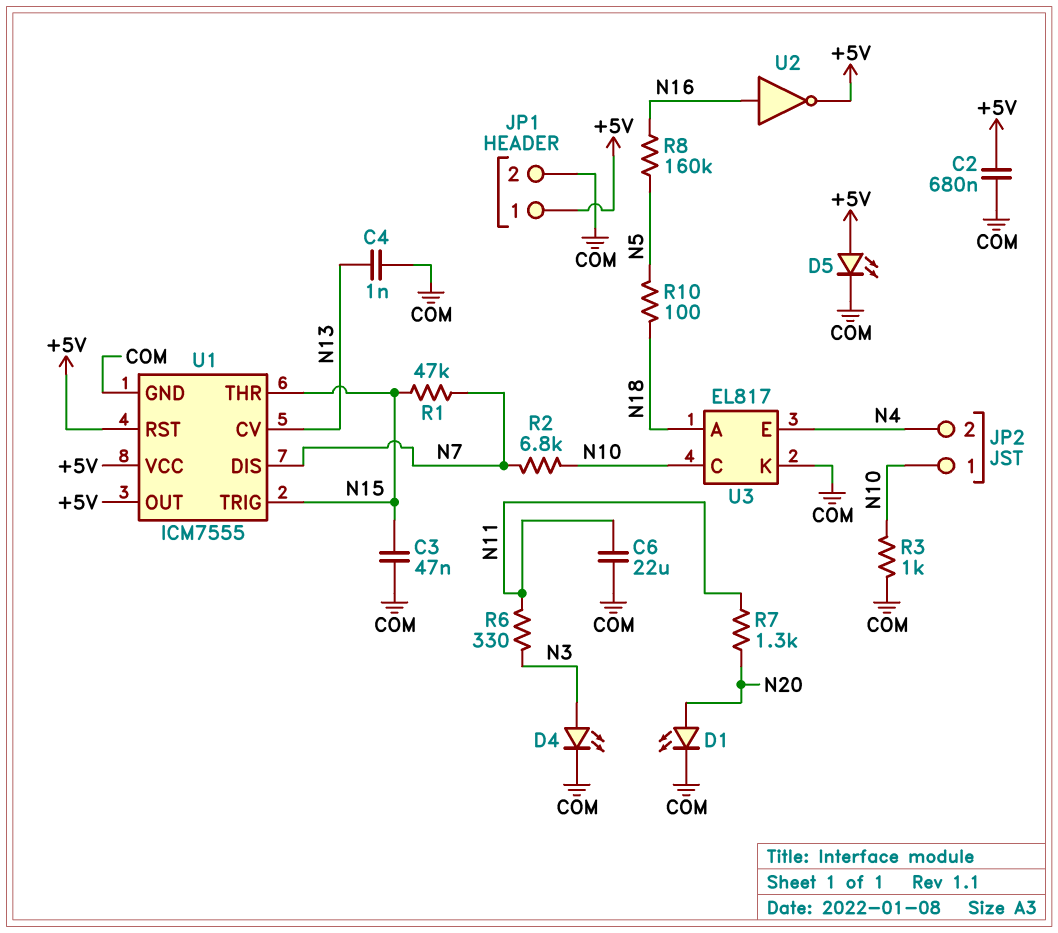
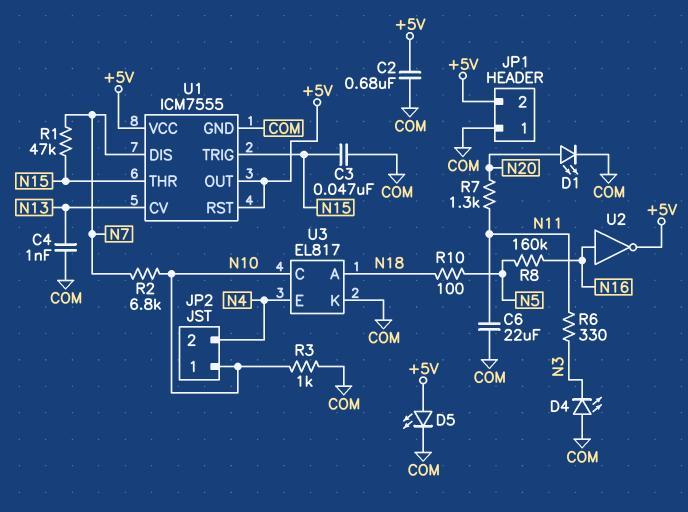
D4: LED (A N3, K COM) -> LED (A COM, K N3)
JP1 pin 1: +5V -> COM
JP1 pin 2: COM -> +5V

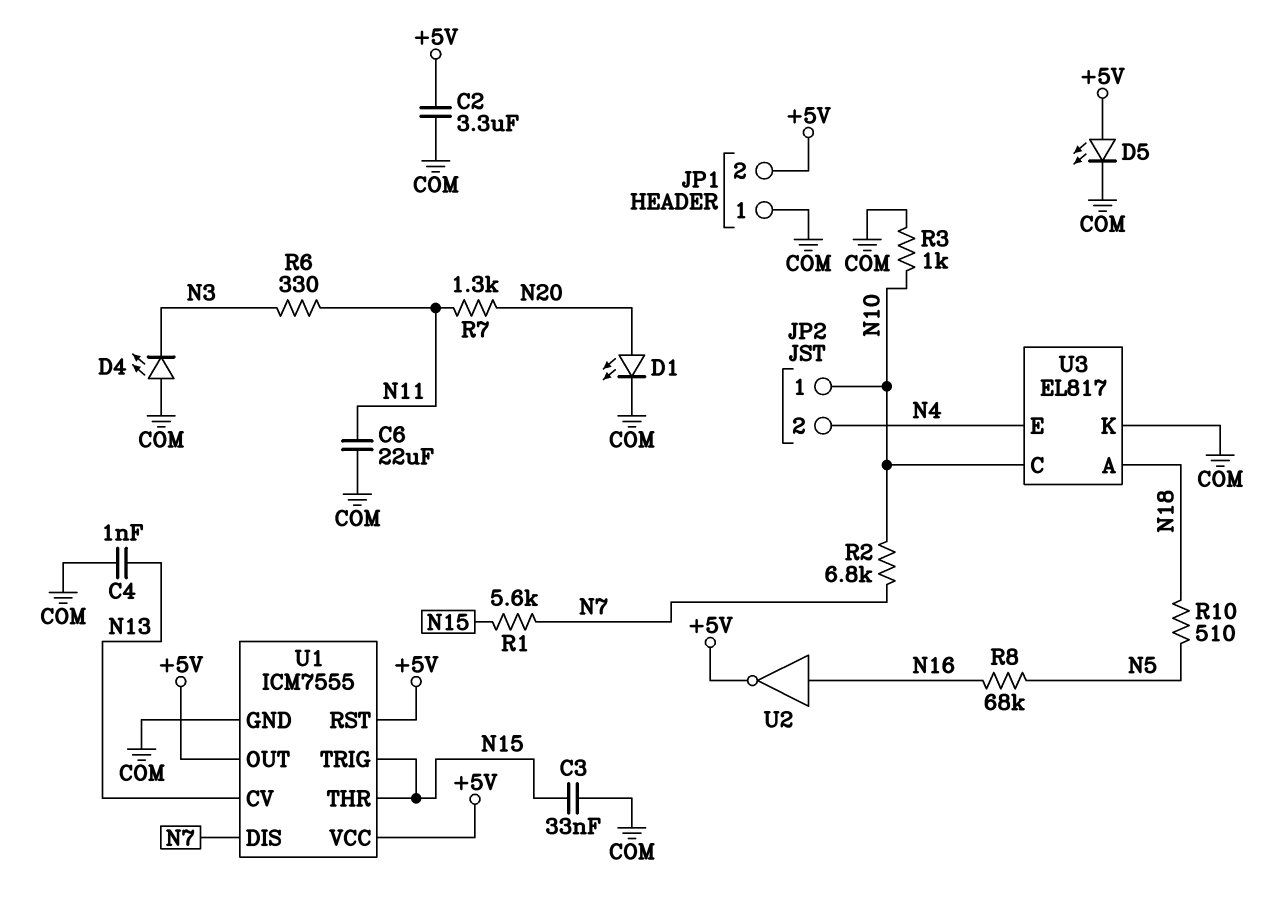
C2: 680nF (+5V, COM) -> 3.3uF (+5V, COM)
C3: 47nF (COM, N15) -> 33nF (COM, N15)
R1: 47k (N7, N15) -> 5.6k (N7, N15)
R8: 160k (N5, N16) -> 68k (N5, N16)
R10: 100 (N5, N18) -> 510 (N5, N18)

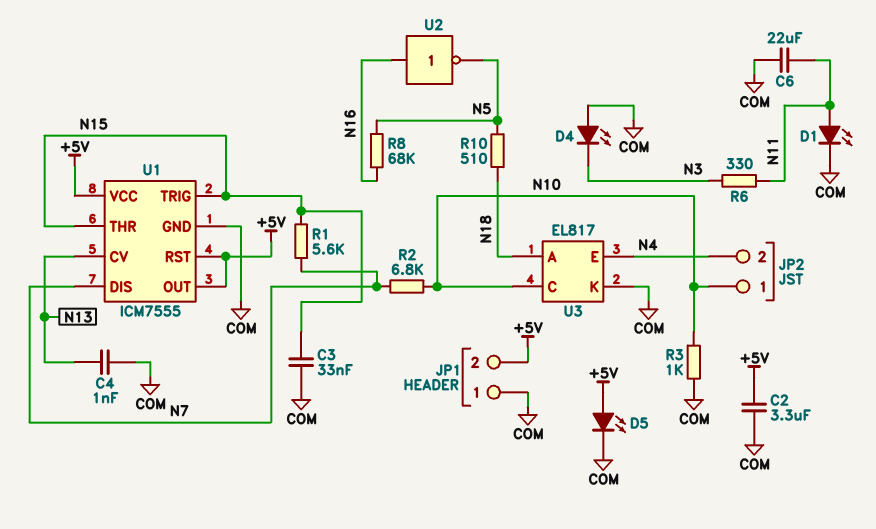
D1: LED (A N20, K COM) -> LED (A N11, K COM)
R7: 1.3k (N11, N20) -> none
U2: NOT (in N16, out +5V) -> NOT (in N16, out N5)

